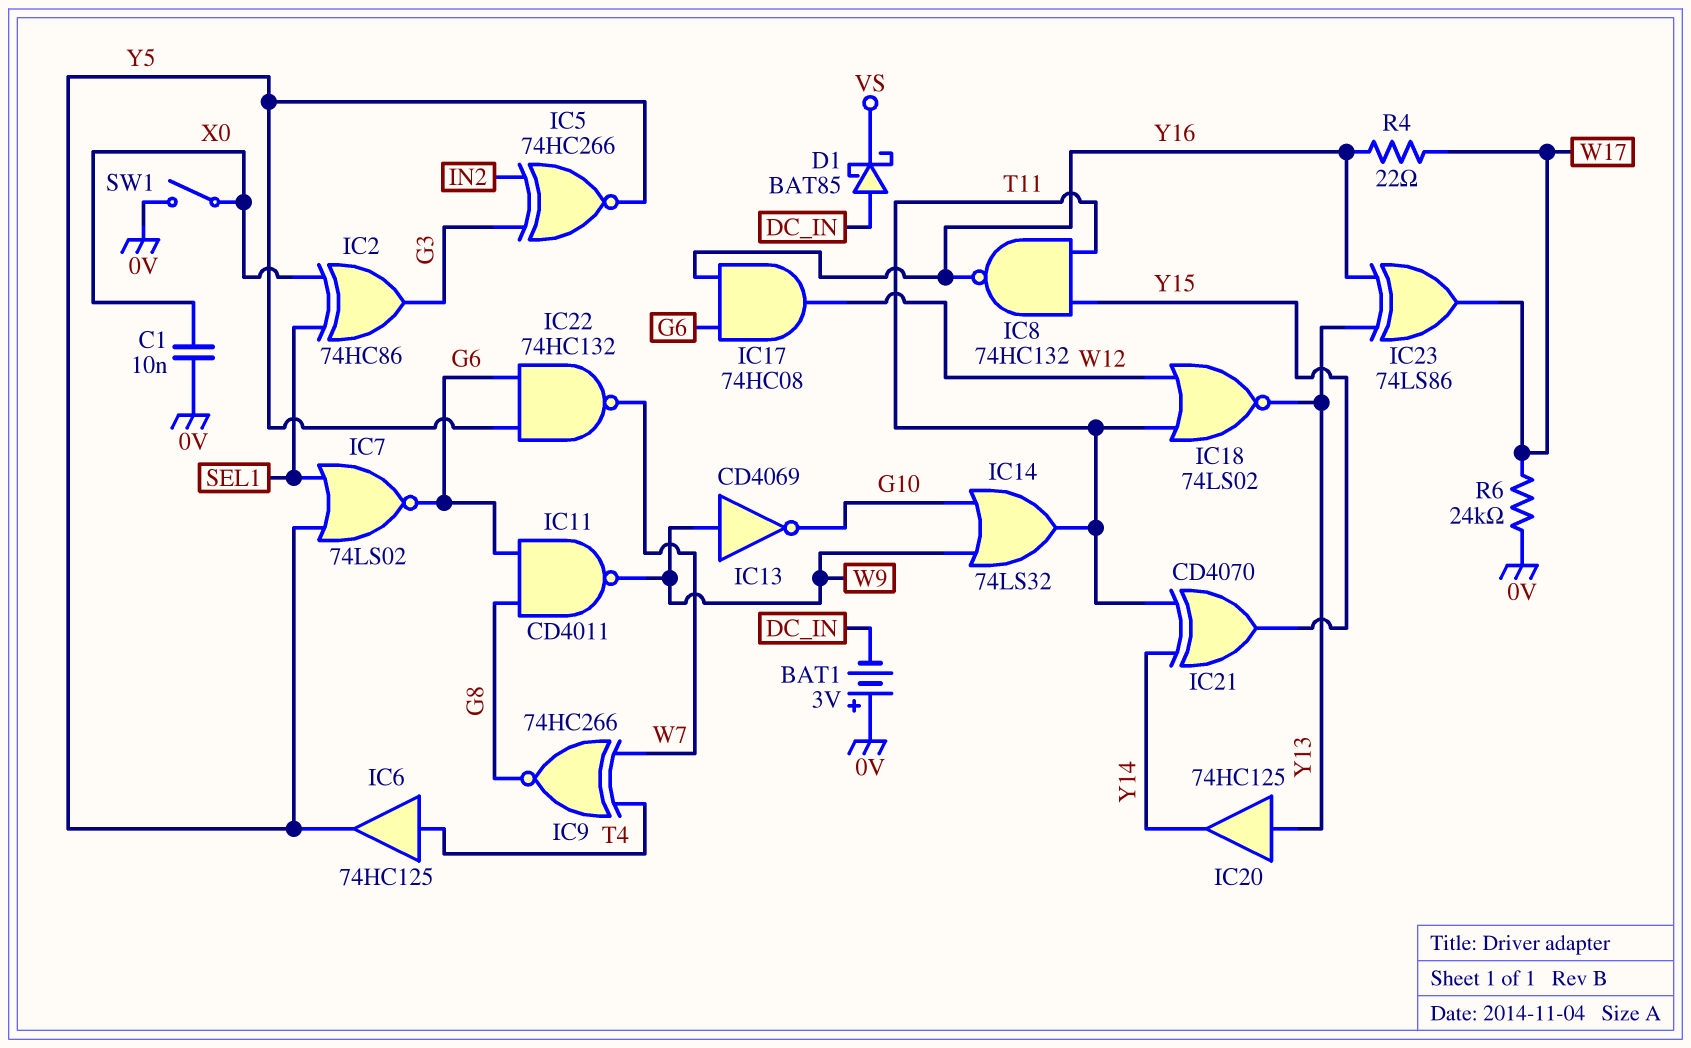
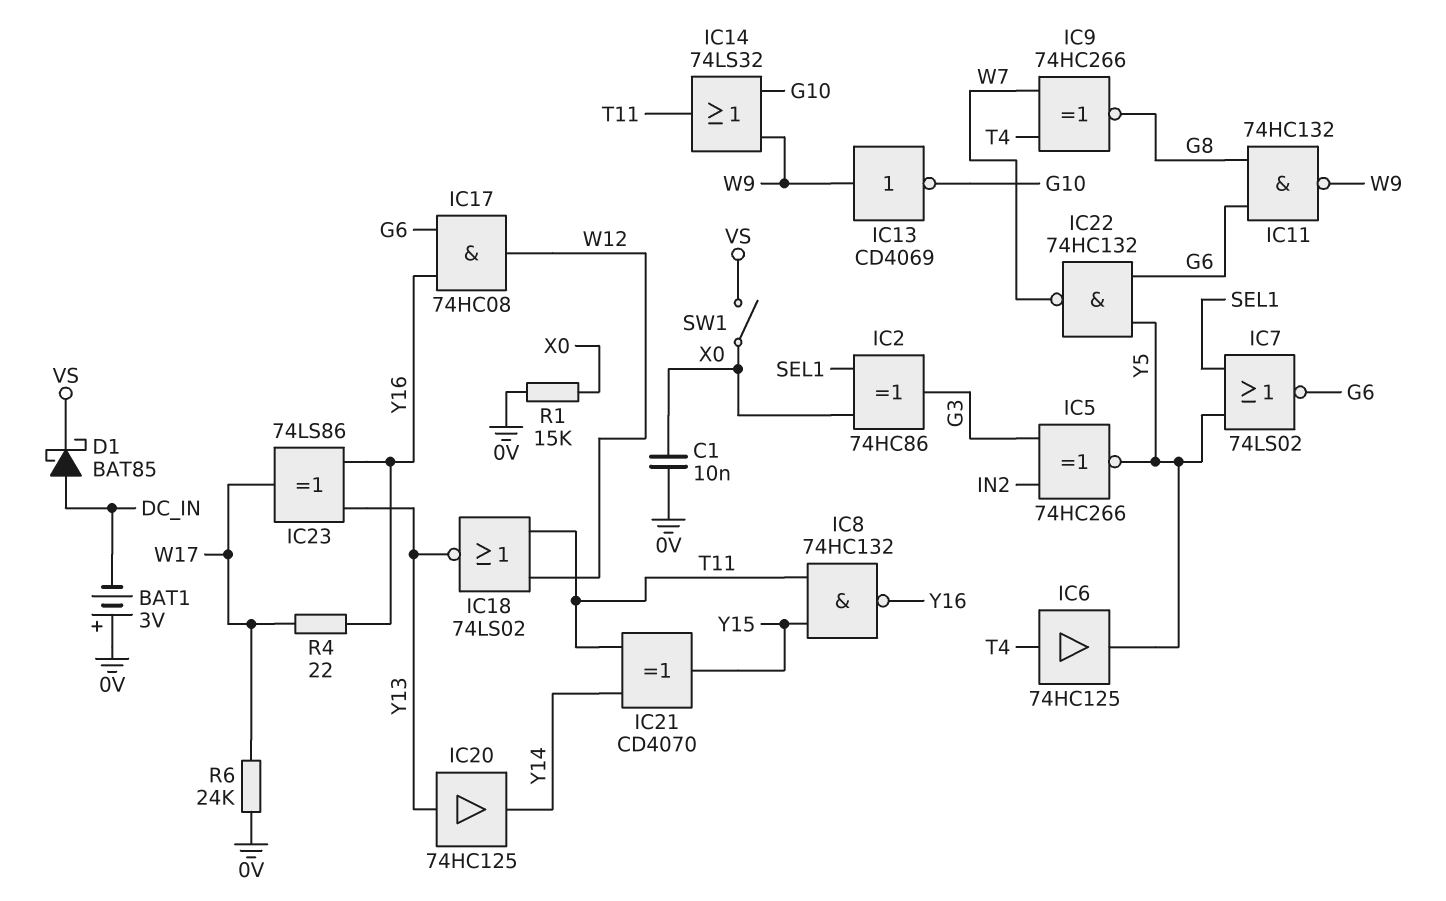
IC11: NAND CD4011 (in G6, in G8, out W9) -> NAND 74HC132 (in G6, in G8, out W9)
R1: none -> 15k (0V, X0)
SW1: switch (0V, X0) -> switch (VS, X0)

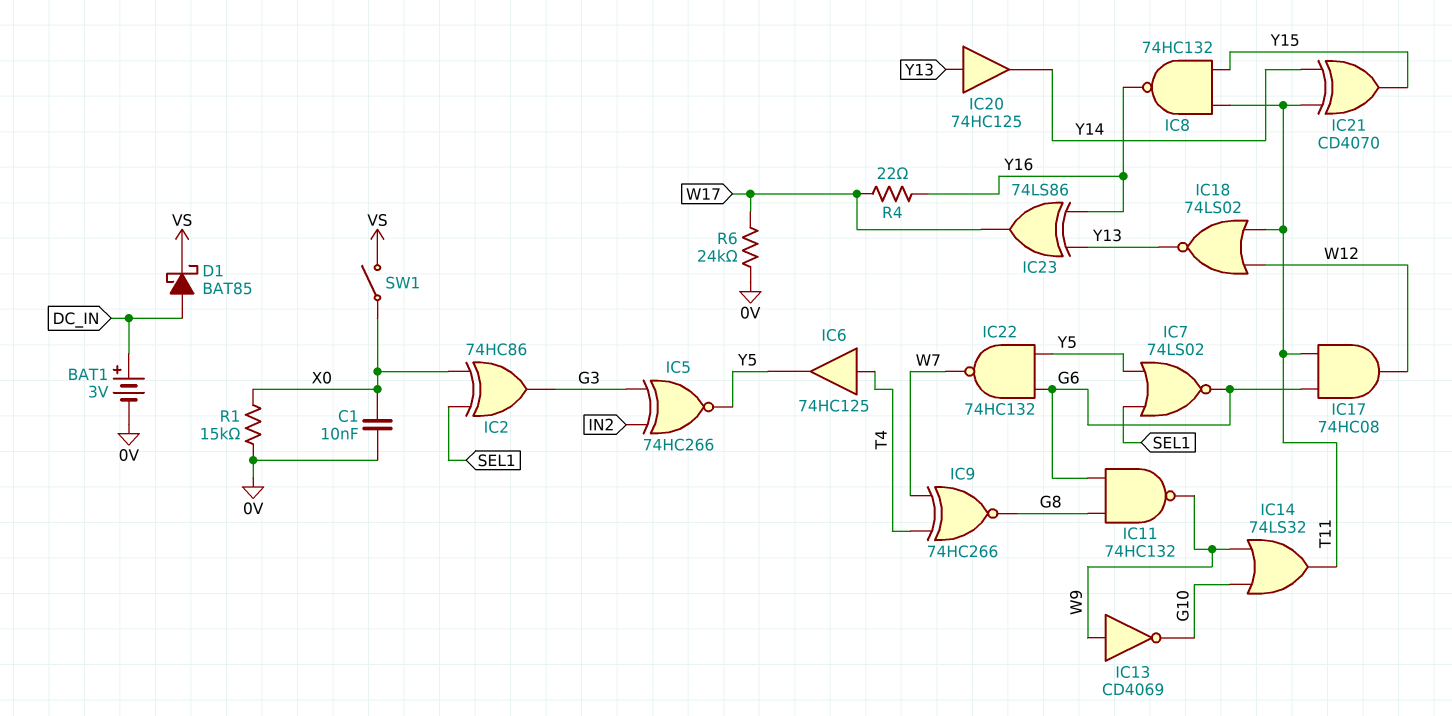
BAT1: 3V (plus 0V, minus DC_IN) -> 3V (plus DC_IN, minus 0V)
IC17: AND 74HC08 (in G6, in Y16, out W12) -> AND 74HC08 (in G6, in T11, out W12)

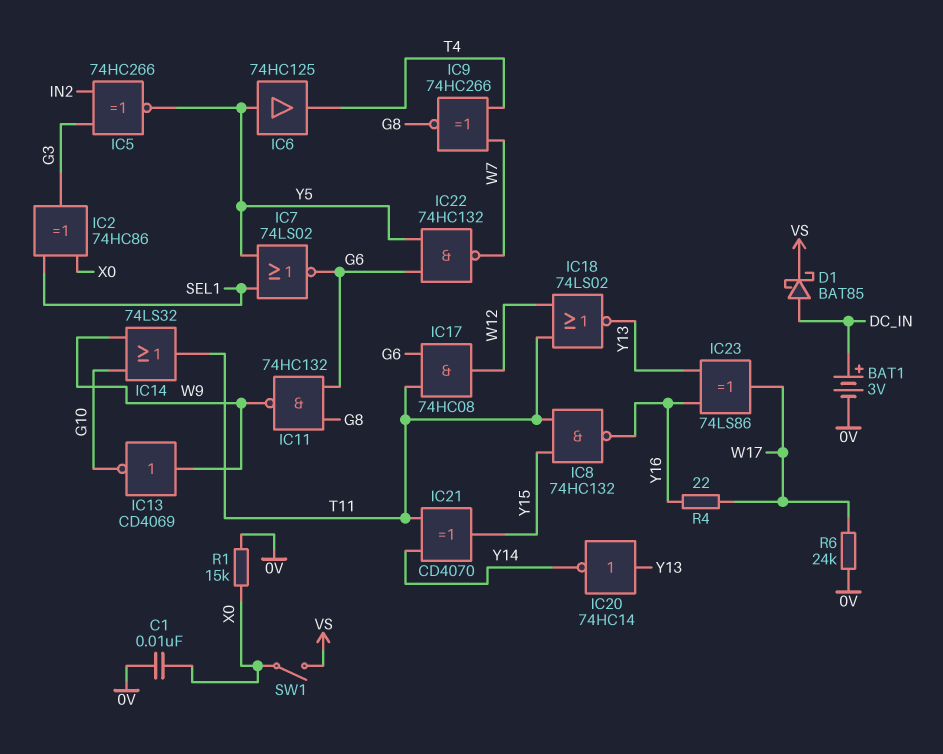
IC6: buffer 74HC125 (in T4, out Y5) -> buffer 74HC125 (in Y5, out T4)
IC20: buffer 74HC125 (in Y13, out Y14) -> NOT 74HC14 (in Y13, out Y14)

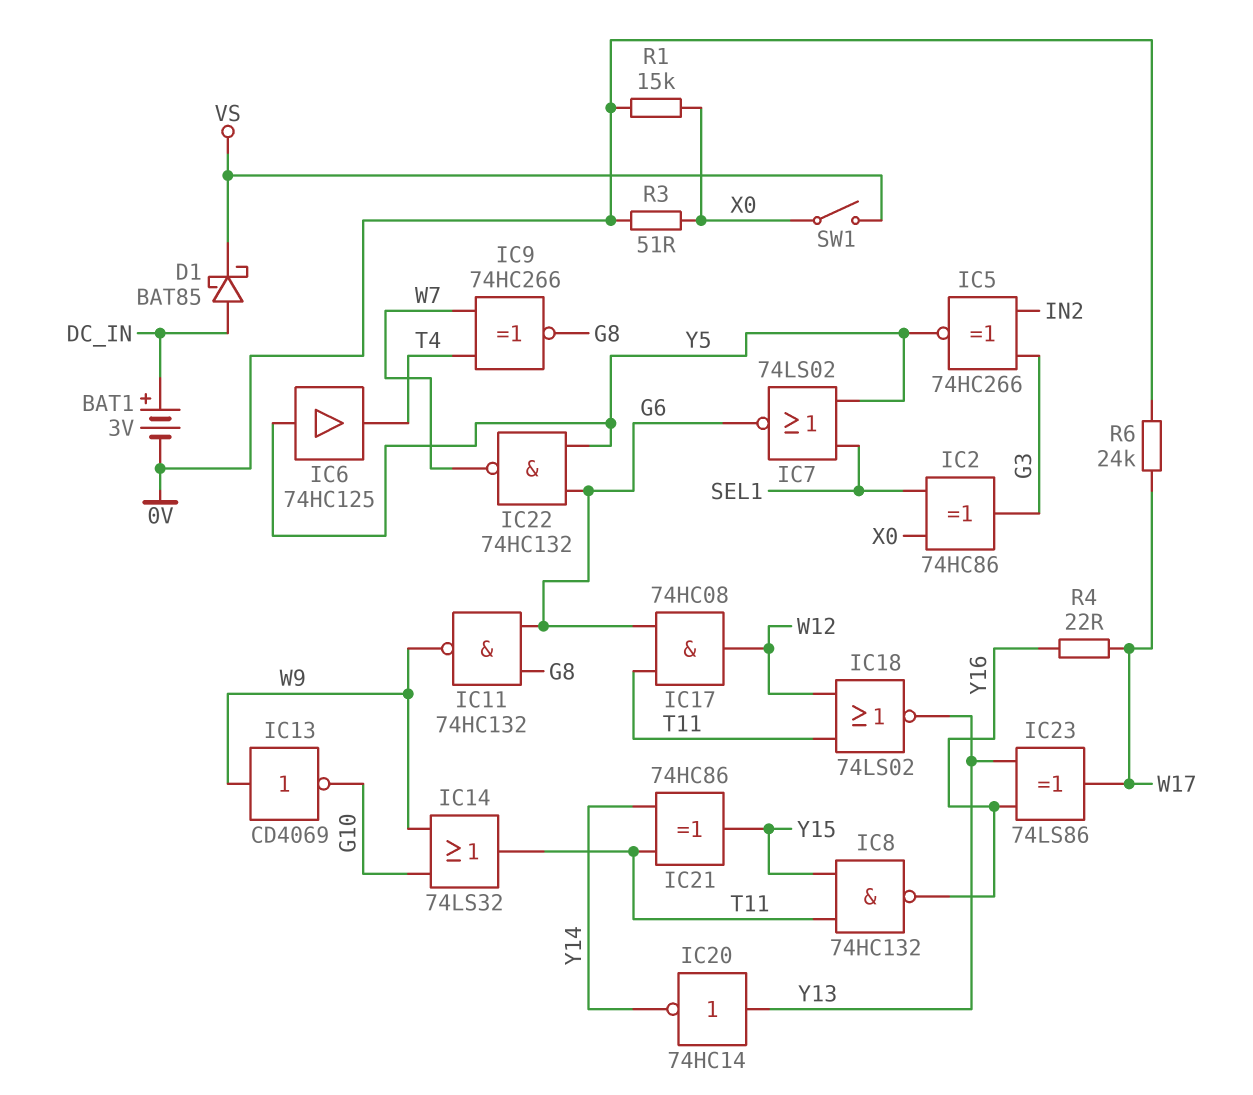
C1: 10nF (0V, X0) -> none
IC21: XOR CD4070 (in T11, in Y14, out Y15) -> XOR 74HC86 (in T11, in Y14, out Y15)
R3: none -> 51 (0V, X0)

